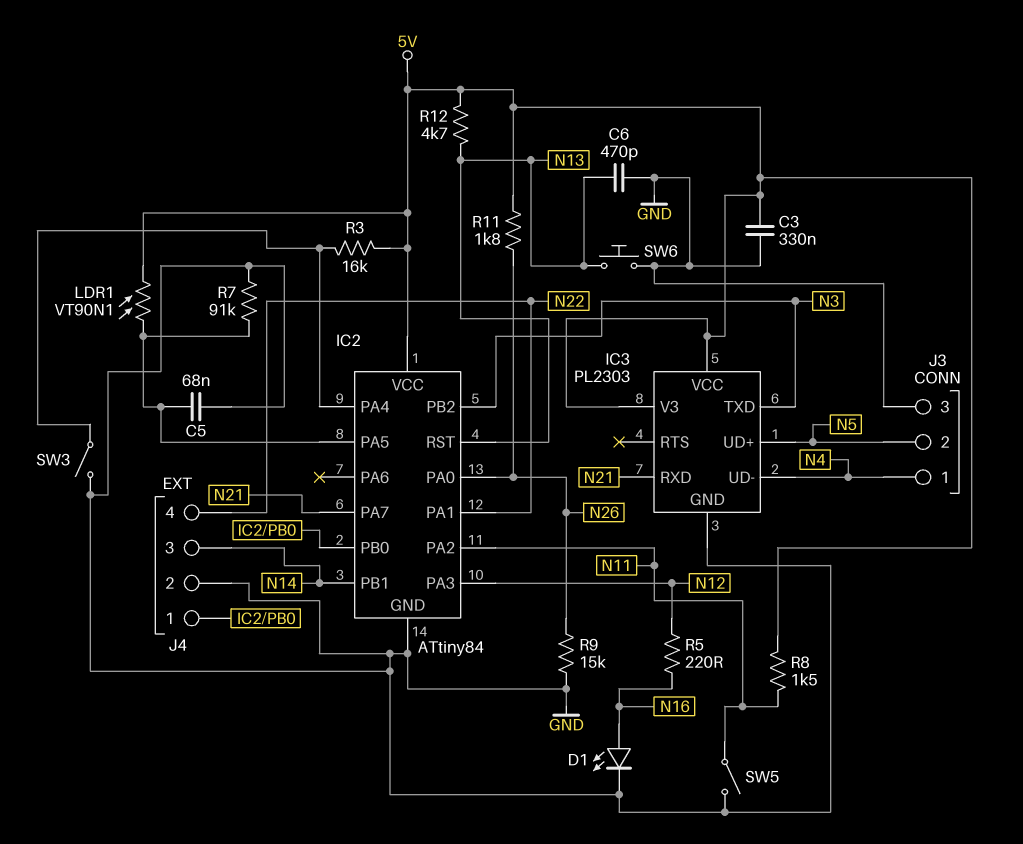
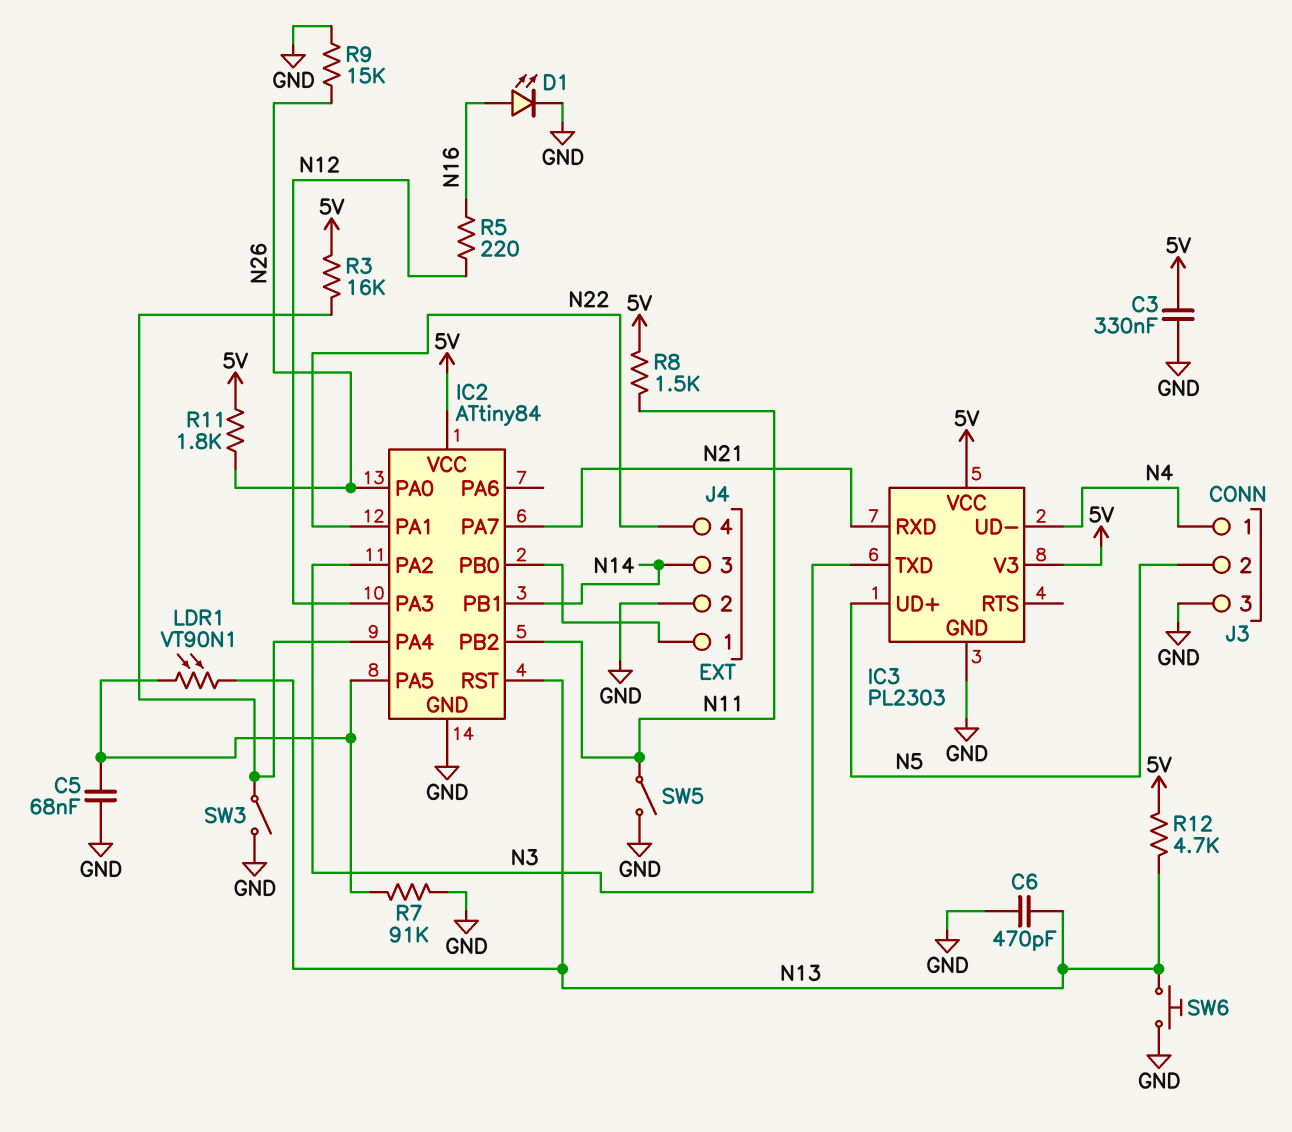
IC2 pin PA2: N11 -> N3
IC2 pin PB2: N3 -> N11
LDR1: VT90N1 (5V, IC2/PA5) -> VT90N1 (IC2/PA5, N13)

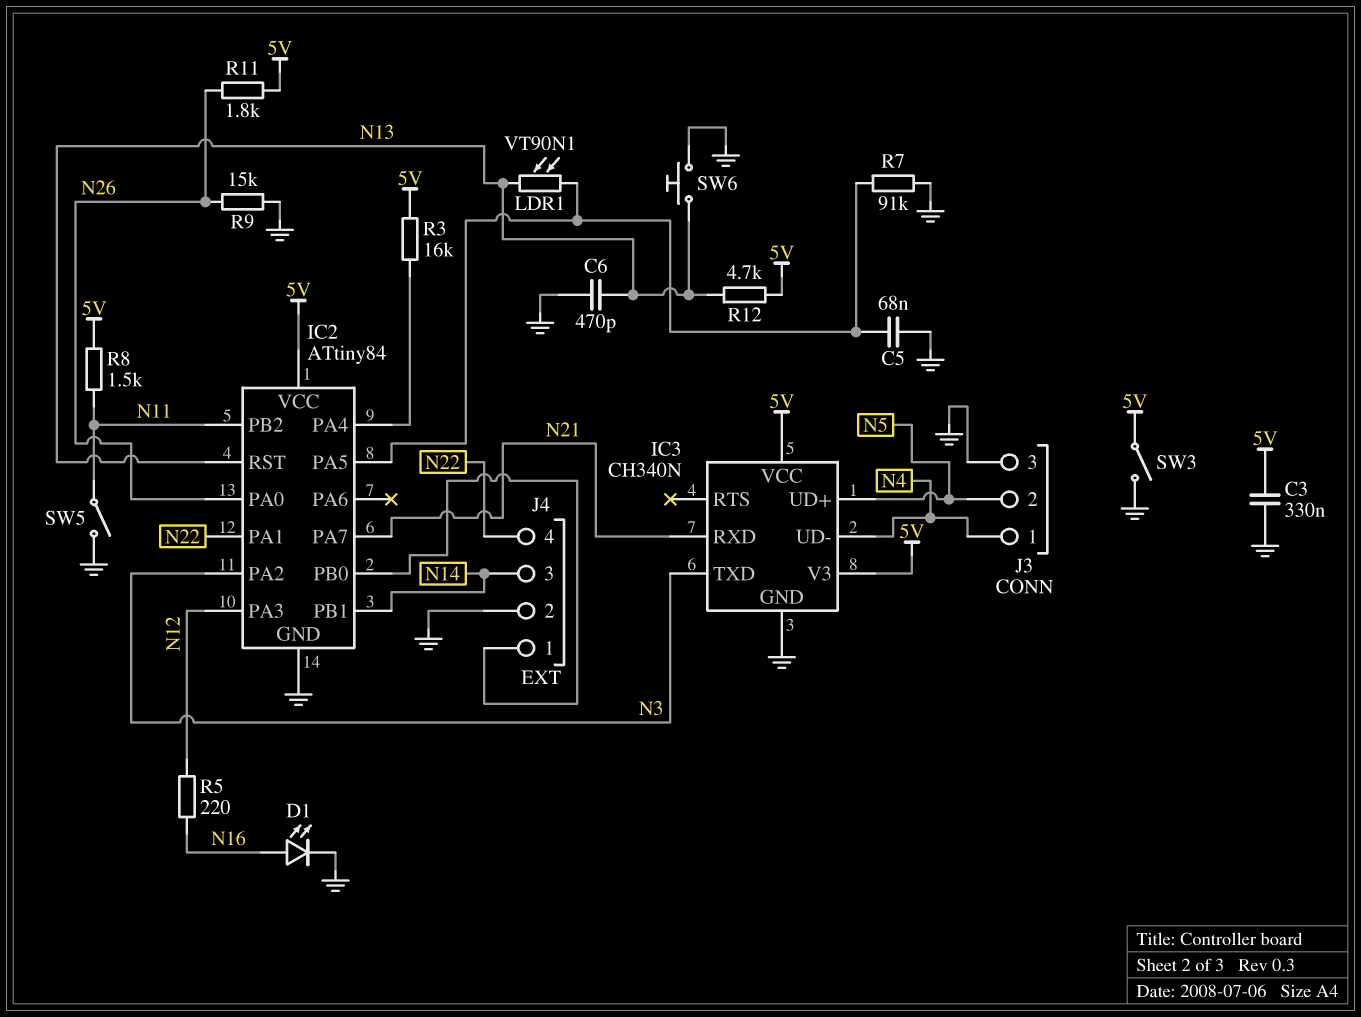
IC3: PL2303 -> CH340N
SW3: switch (GND, IC2/PA4) -> switch (5V, GND)

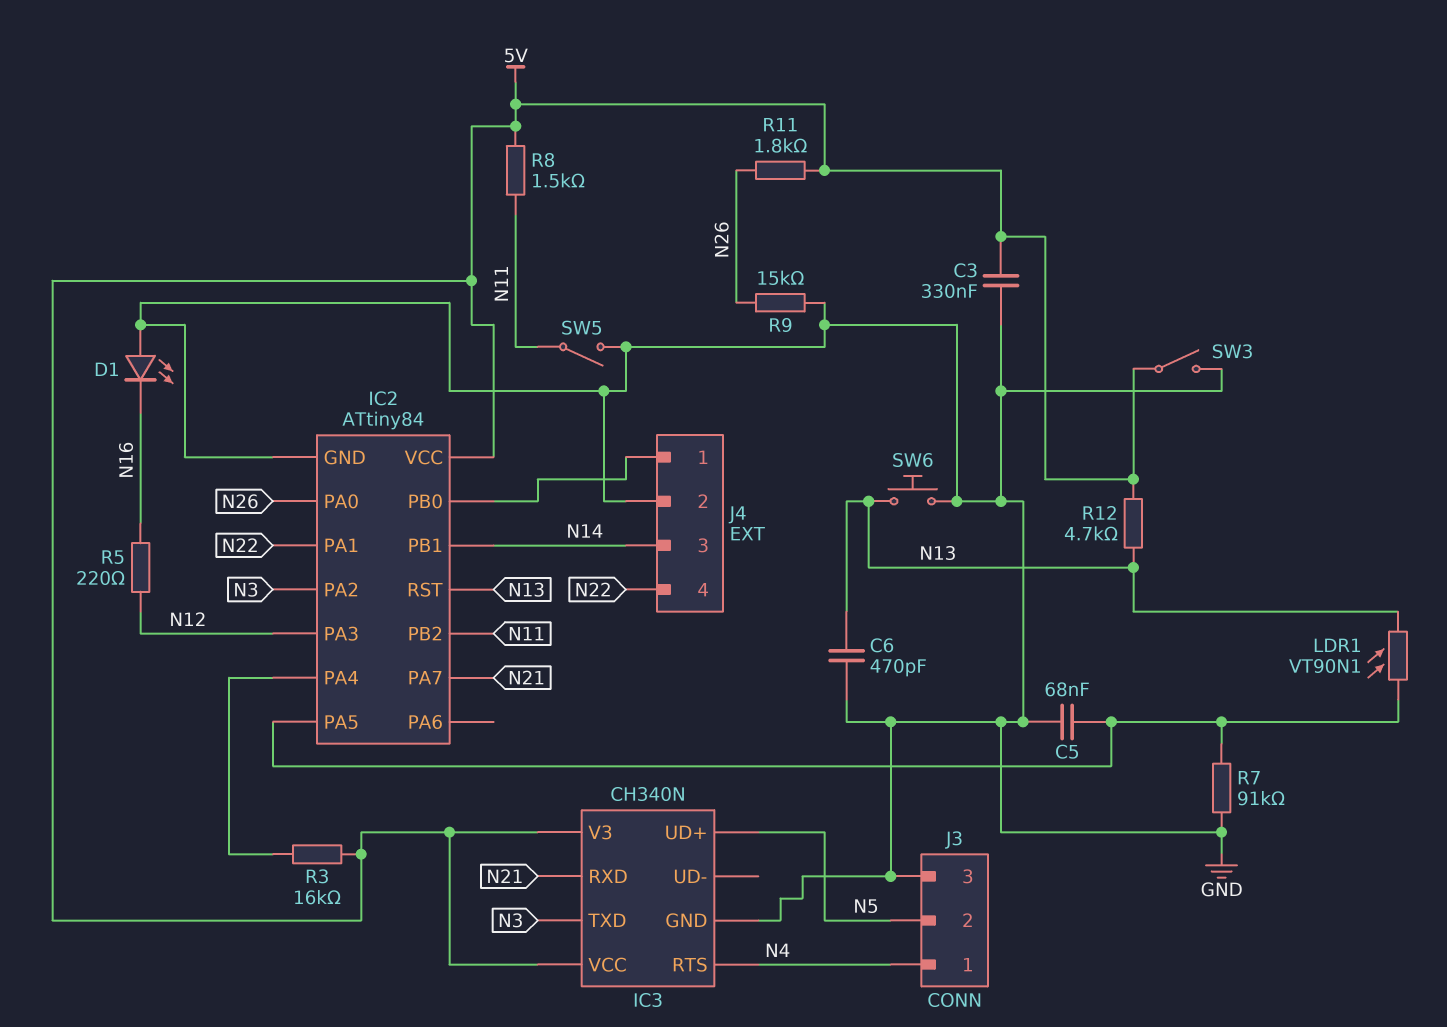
D1: LED (A N16, K GND) -> LED (A GND, K N16)
IC3 pin RTS: none -> N4
IC3 pin UD-: N4 -> none

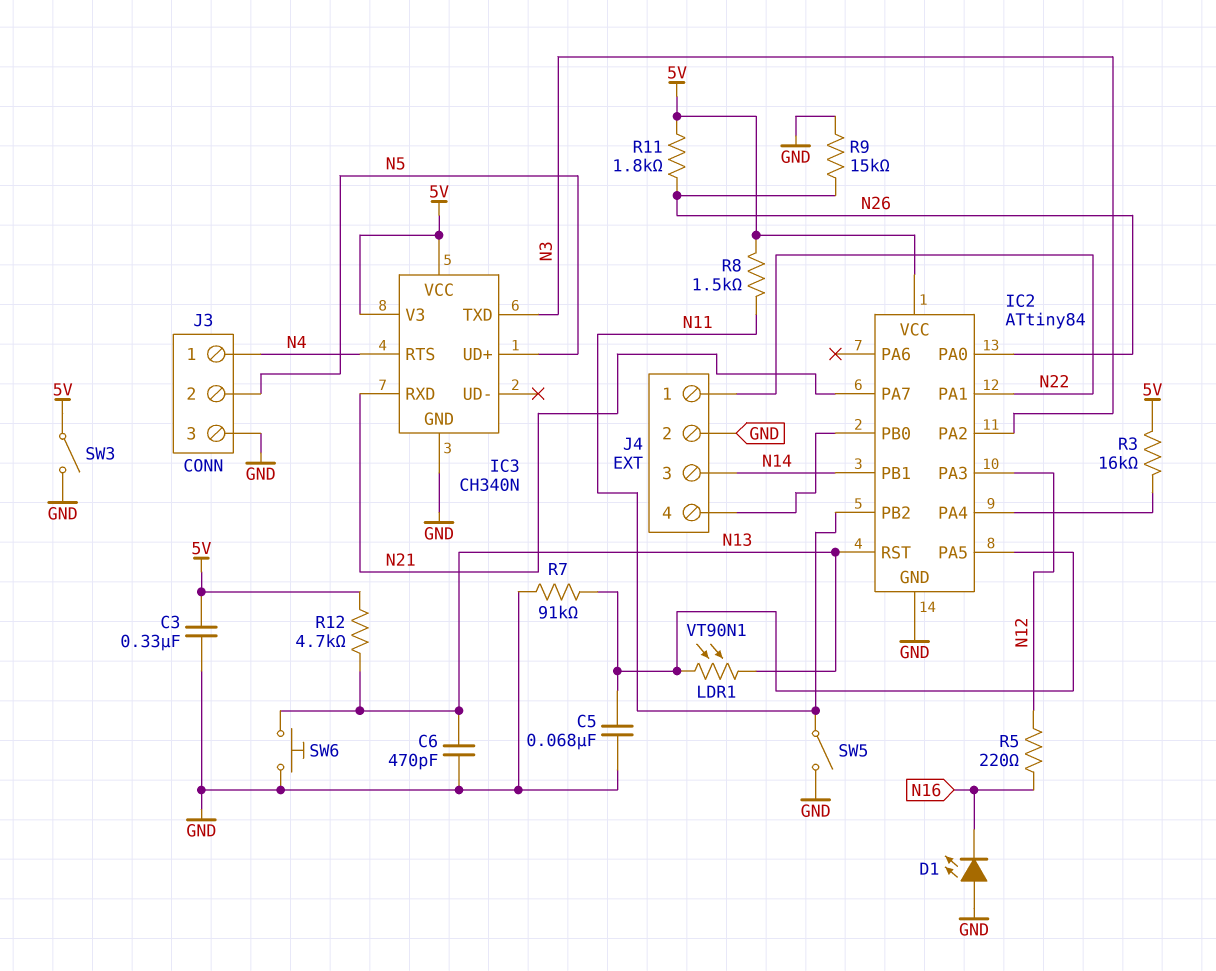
J4 pin 1: IC2/PB0 -> N22
J4 pin 4: N22 -> IC2/PB0

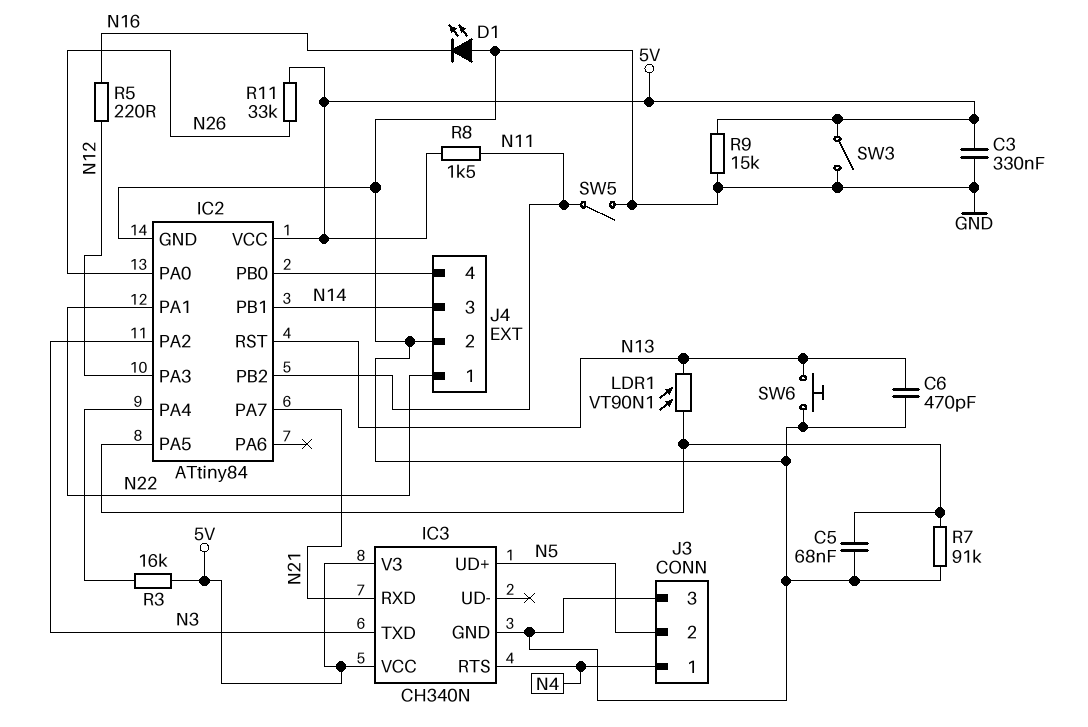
R9: 15k (GND, N26) -> 15k (5V, GND)
R11: 1.8k (5V, N26) -> 33k (5V, N26)
R12: 4.7k (5V, N13) -> none

